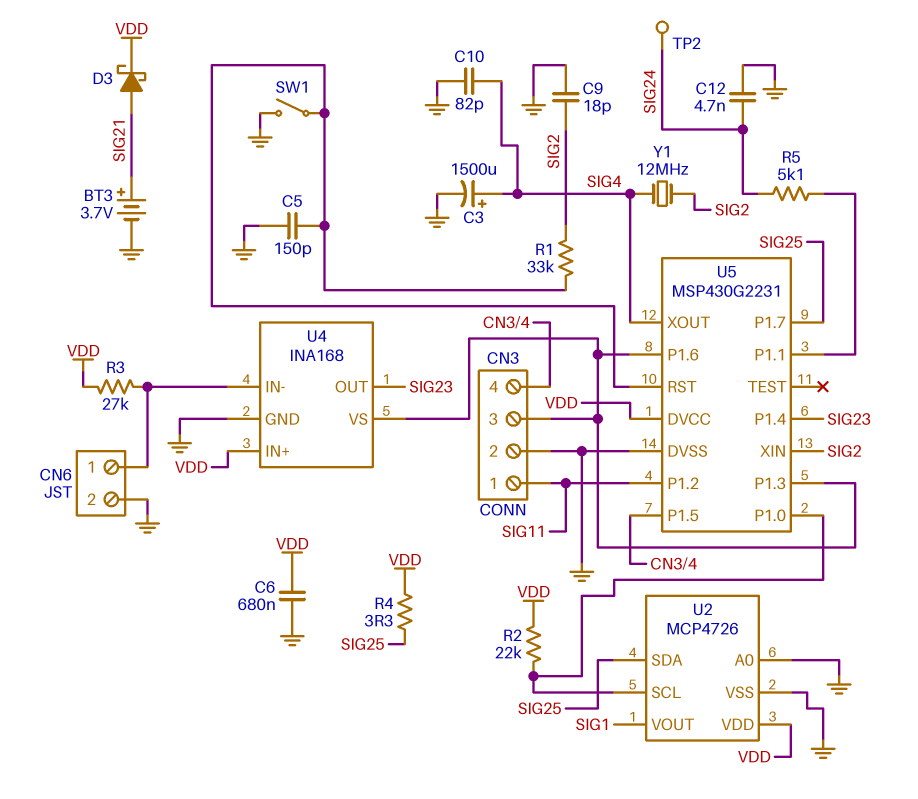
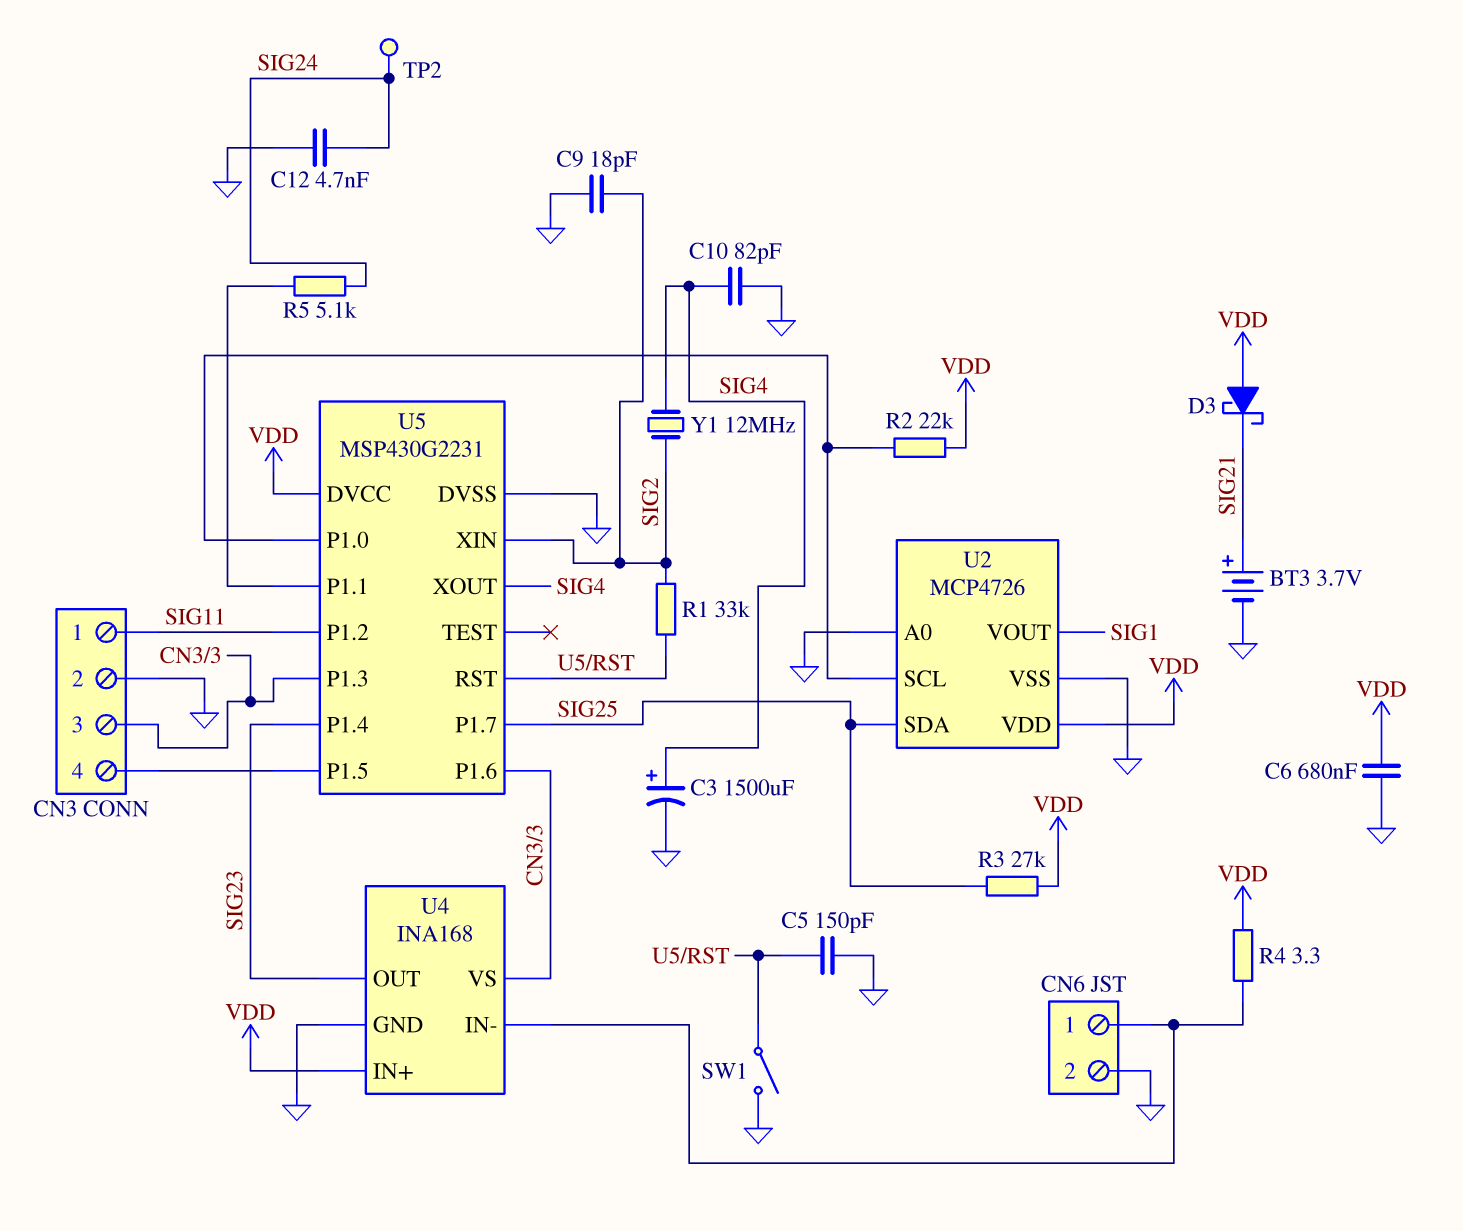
D3: schottky (A SIG21, K VDD) -> schottky (A VDD, K SIG21)
R3: 27k (CN6/1, VDD) -> 27k (SIG25, VDD)
R4: 3.3 (SIG25, VDD) -> 3.3 (CN6/1, VDD)

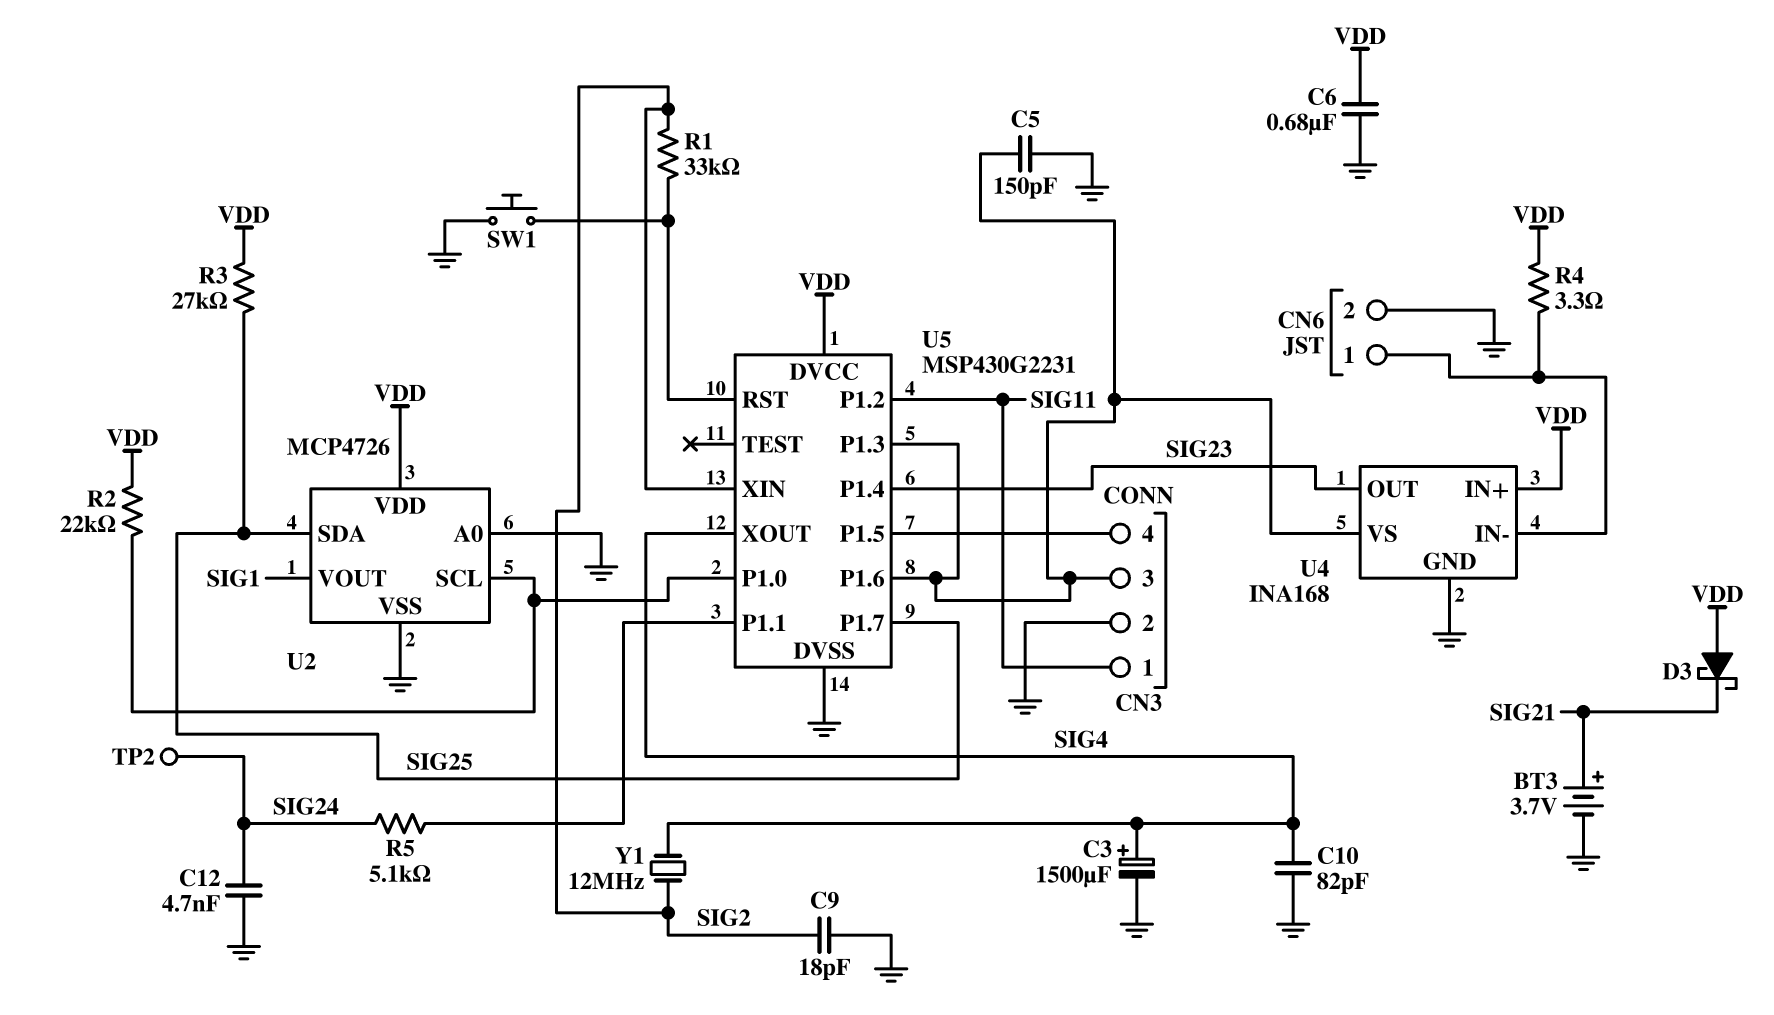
C5: 150pF (GND, U5/RST) -> 150pF (CN3/3, GND)
SW1: switch (GND, U5/RST) -> button (GND, U5/RST)

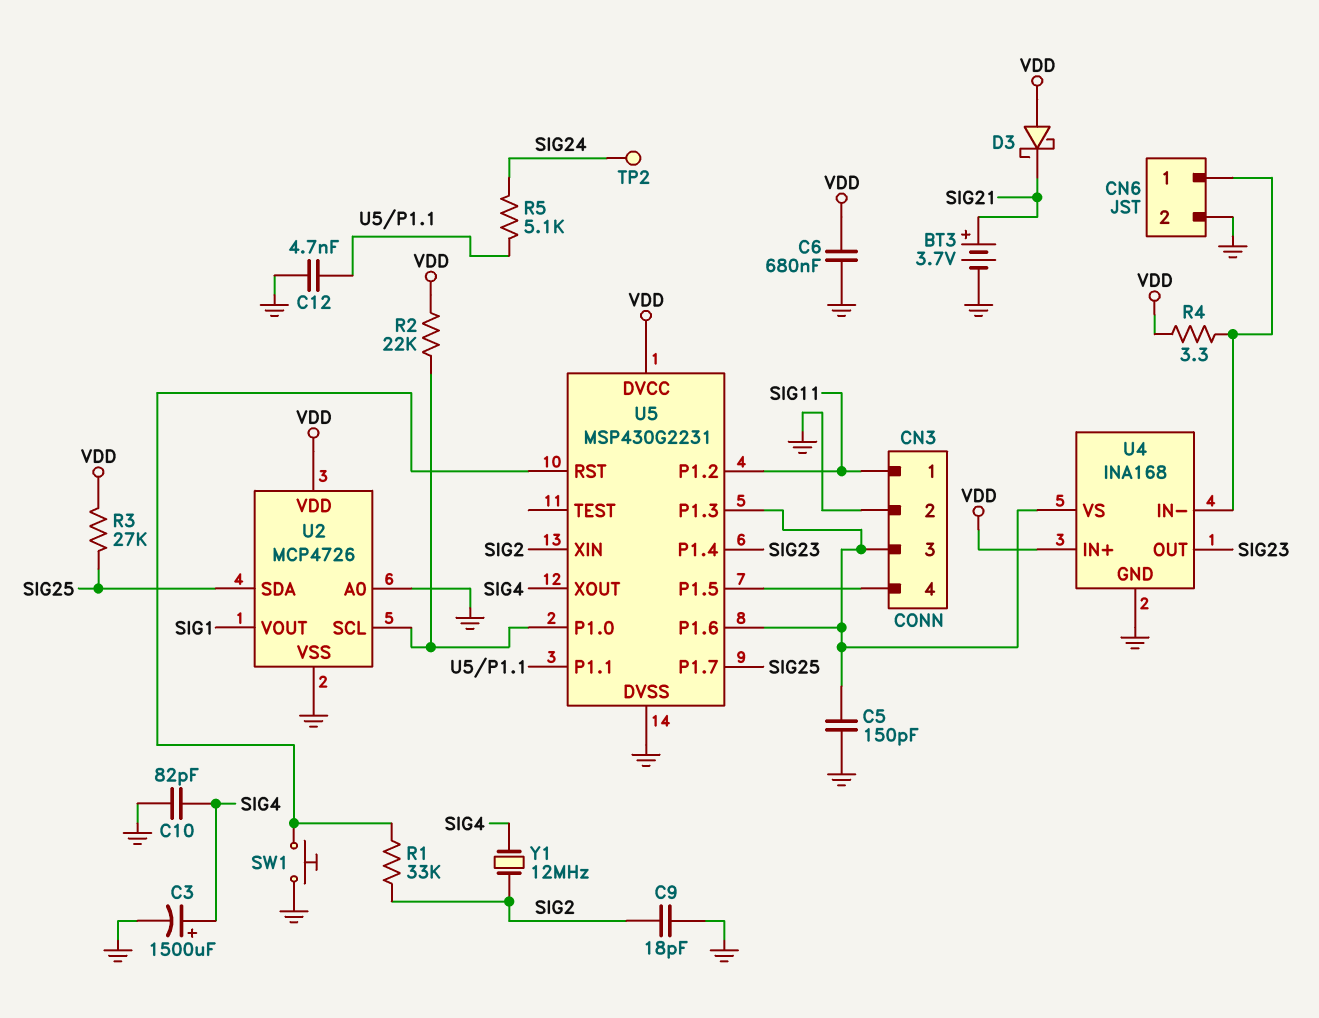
C12: 4.7nF (GND, SIG24) -> 4.7nF (GND, U5/P1.1)

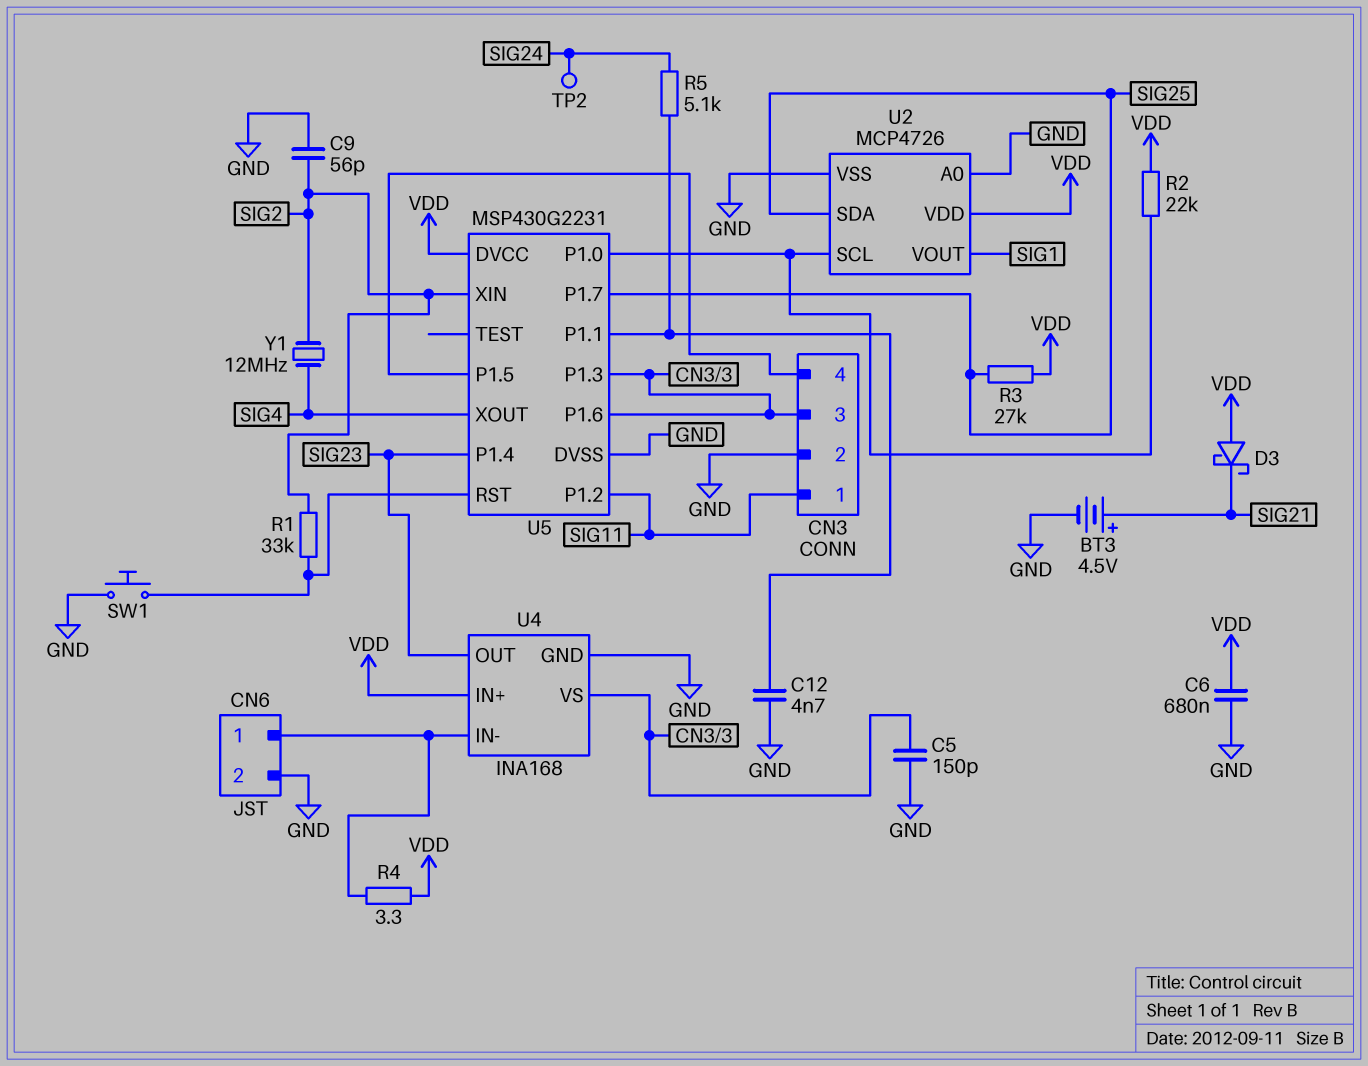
BT3: 3.7V (plus SIG21, minus GND) -> 4.5V (plus SIG21, minus GND)
C3: 1500uF (plus SIG4, minus GND) -> none
C9: 18pF (GND, SIG2) -> 56pF (GND, SIG2)
C10: 82pF (GND, SIG4) -> none

